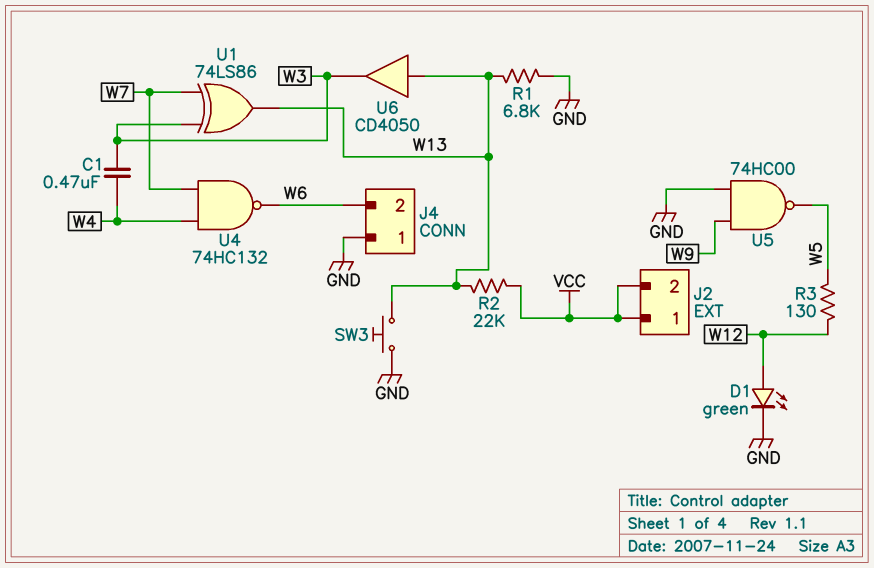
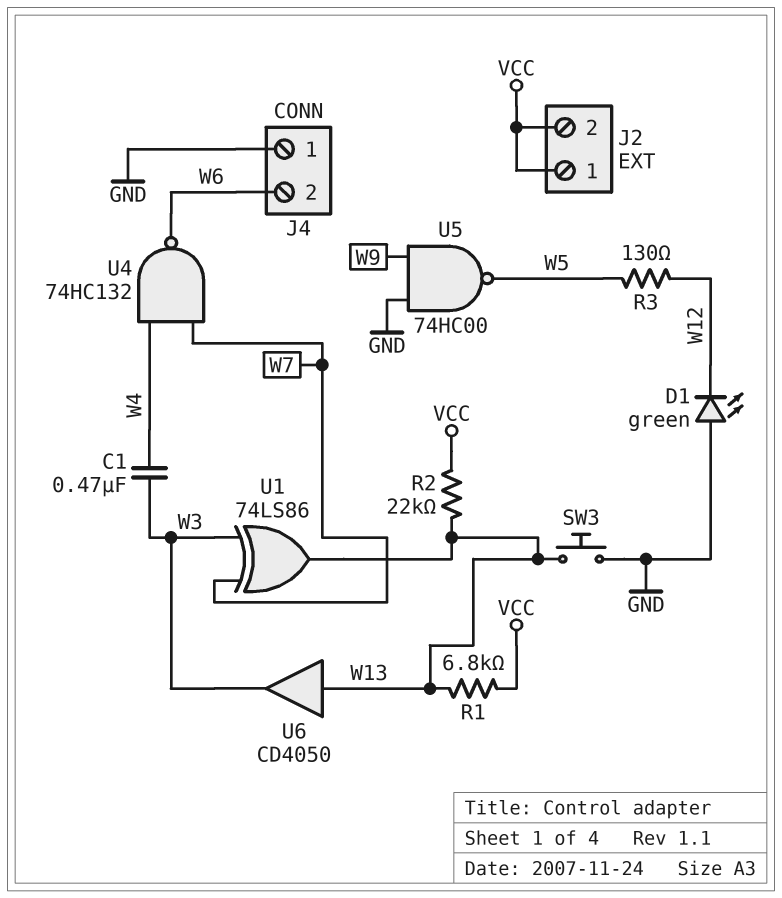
D1: LED green (A W12, K GND) -> LED green (A GND, K W12)
R1: 6.8k (GND, W13) -> 6.8k (VCC, W13)

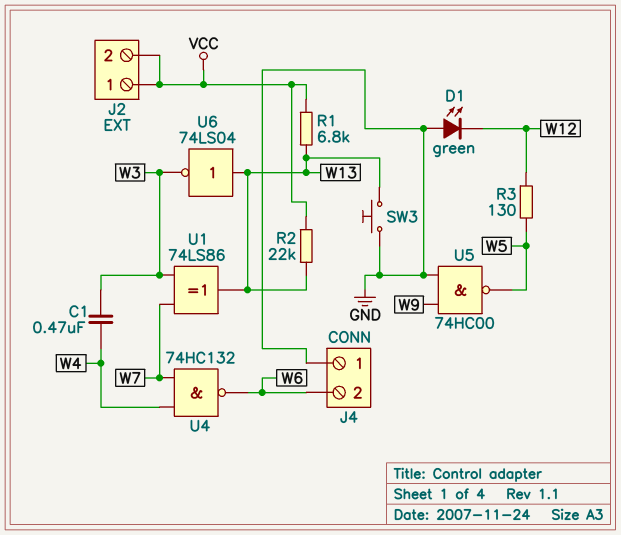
U6: buffer CD4050 (in W13, out W3) -> NOT 74LS04 (in W13, out W3)

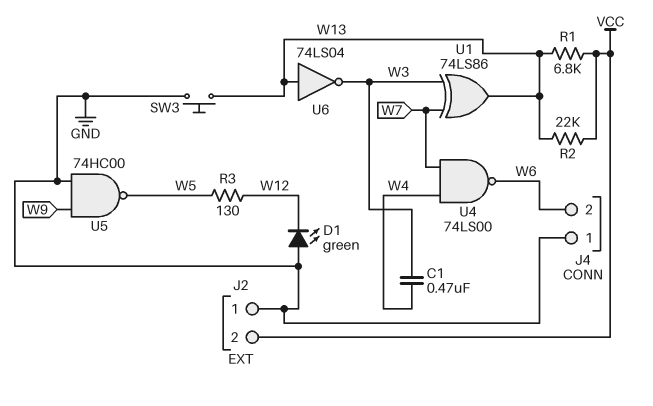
J2 pin 1: VCC -> GND
U4: NAND 74HC132 (in W4, in W7, out W6) -> NAND 74LS00 (in W4, in W7, out W6)

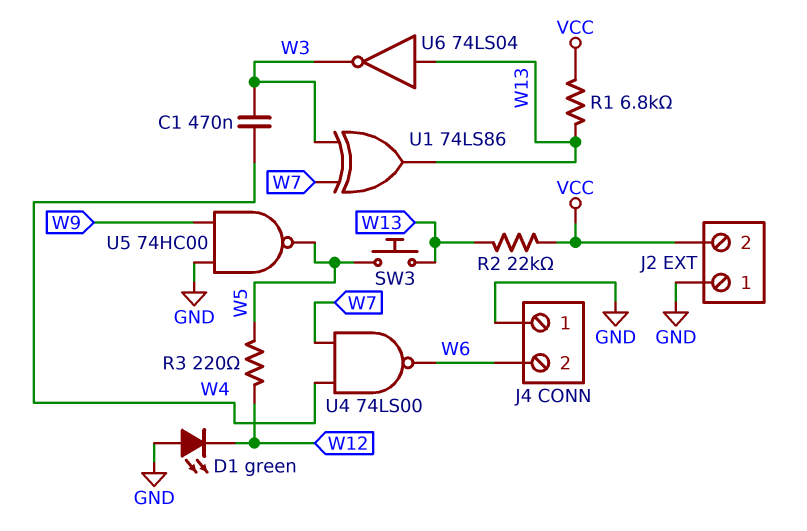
R3: 130 (W5, W12) -> 220 (W5, W12)
SW3: button (GND, W13) -> button (W5, W13)

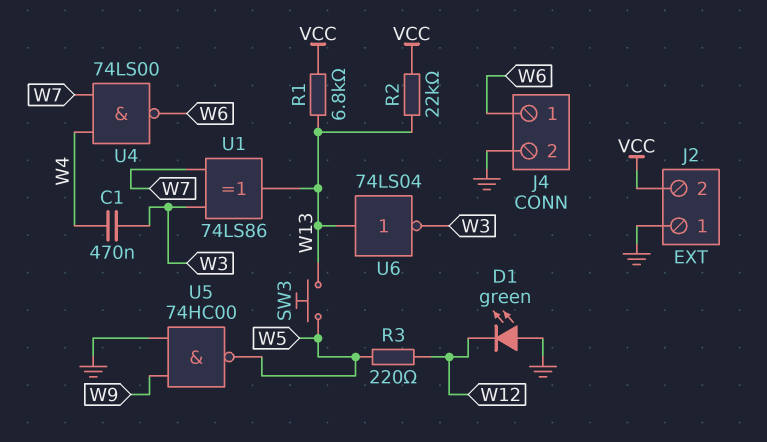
J4 pin 1: GND -> W6
J4 pin 2: W6 -> GND

